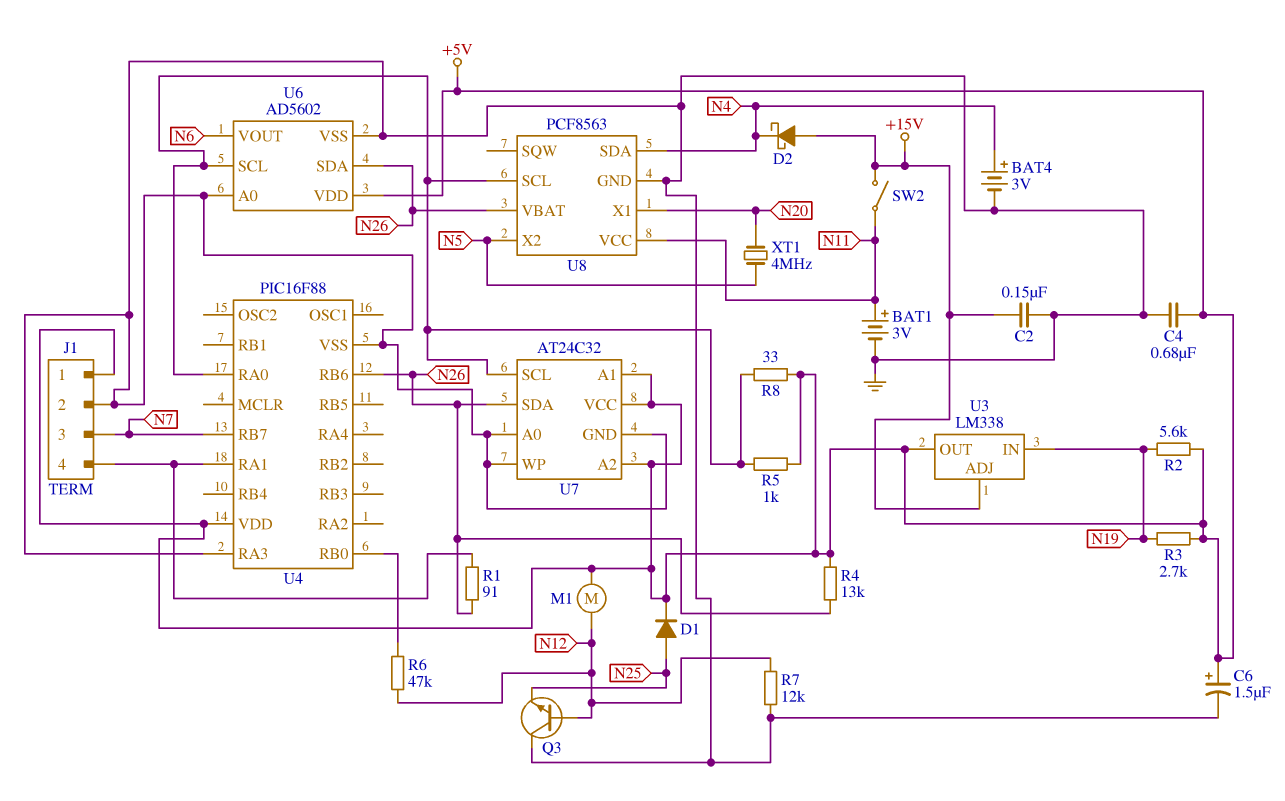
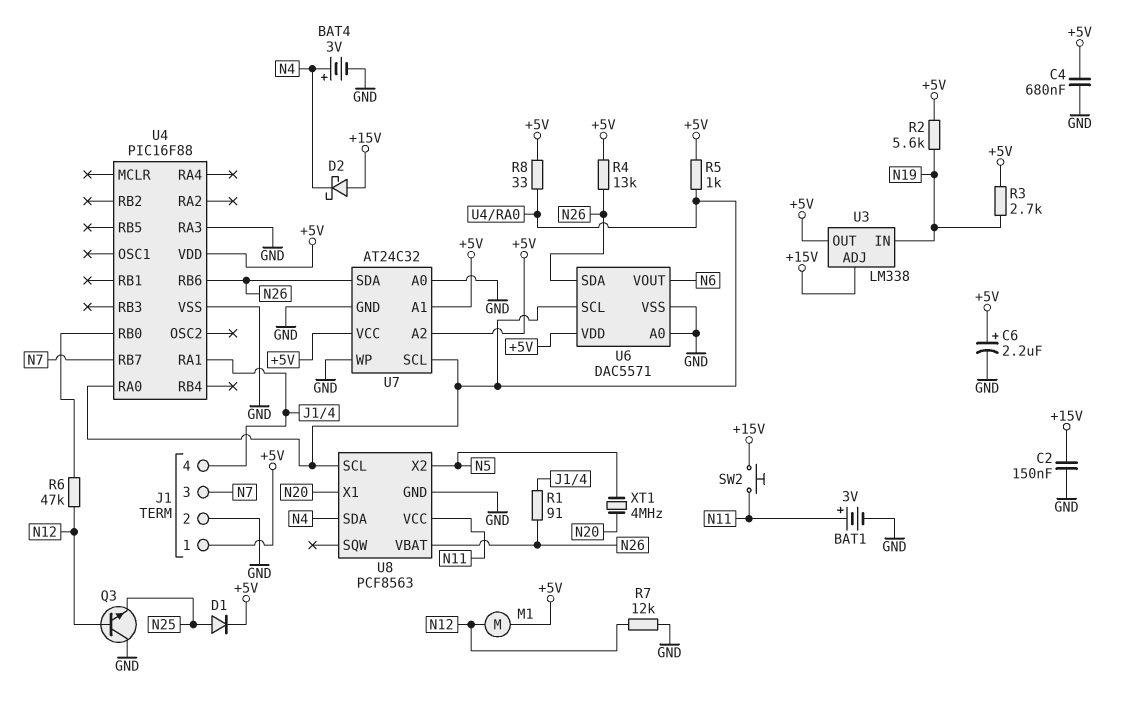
C6: 1.5uF (plus +5V, minus GND) -> 2.2uF (plus +5V, minus GND)
SW2: switch (+15V, N11) -> button (+15V, N11)
U6: AD5602 -> DAC5571

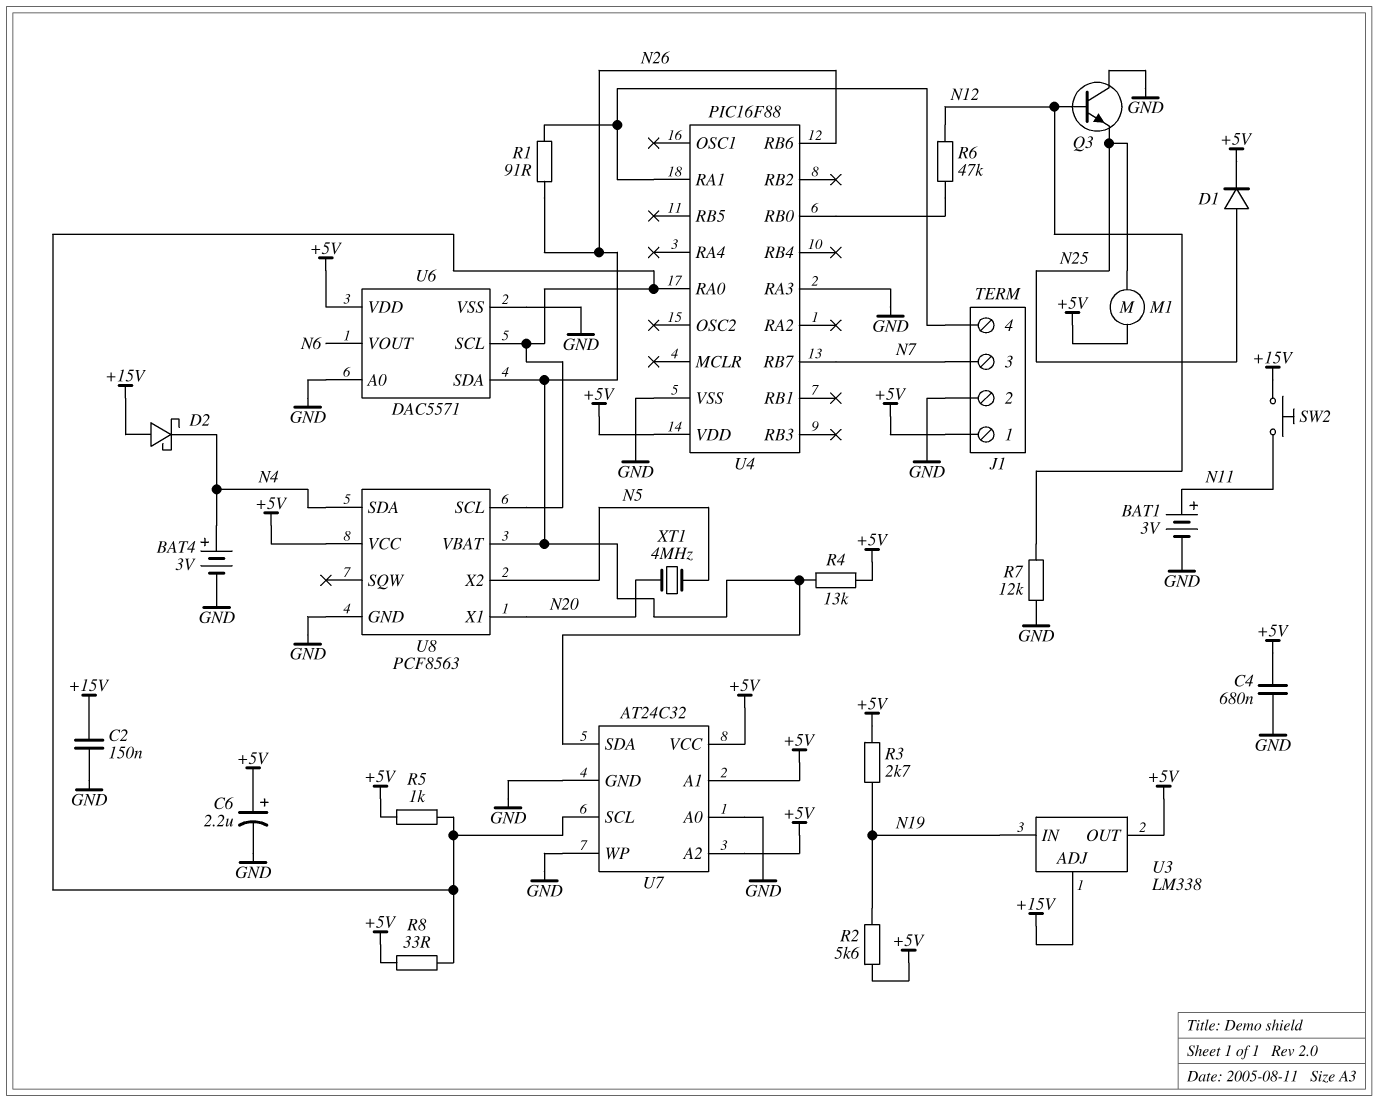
M1: motor (+5V, N12) -> motor (+5V, N25)
U8 pin VCC: N11 -> +5V

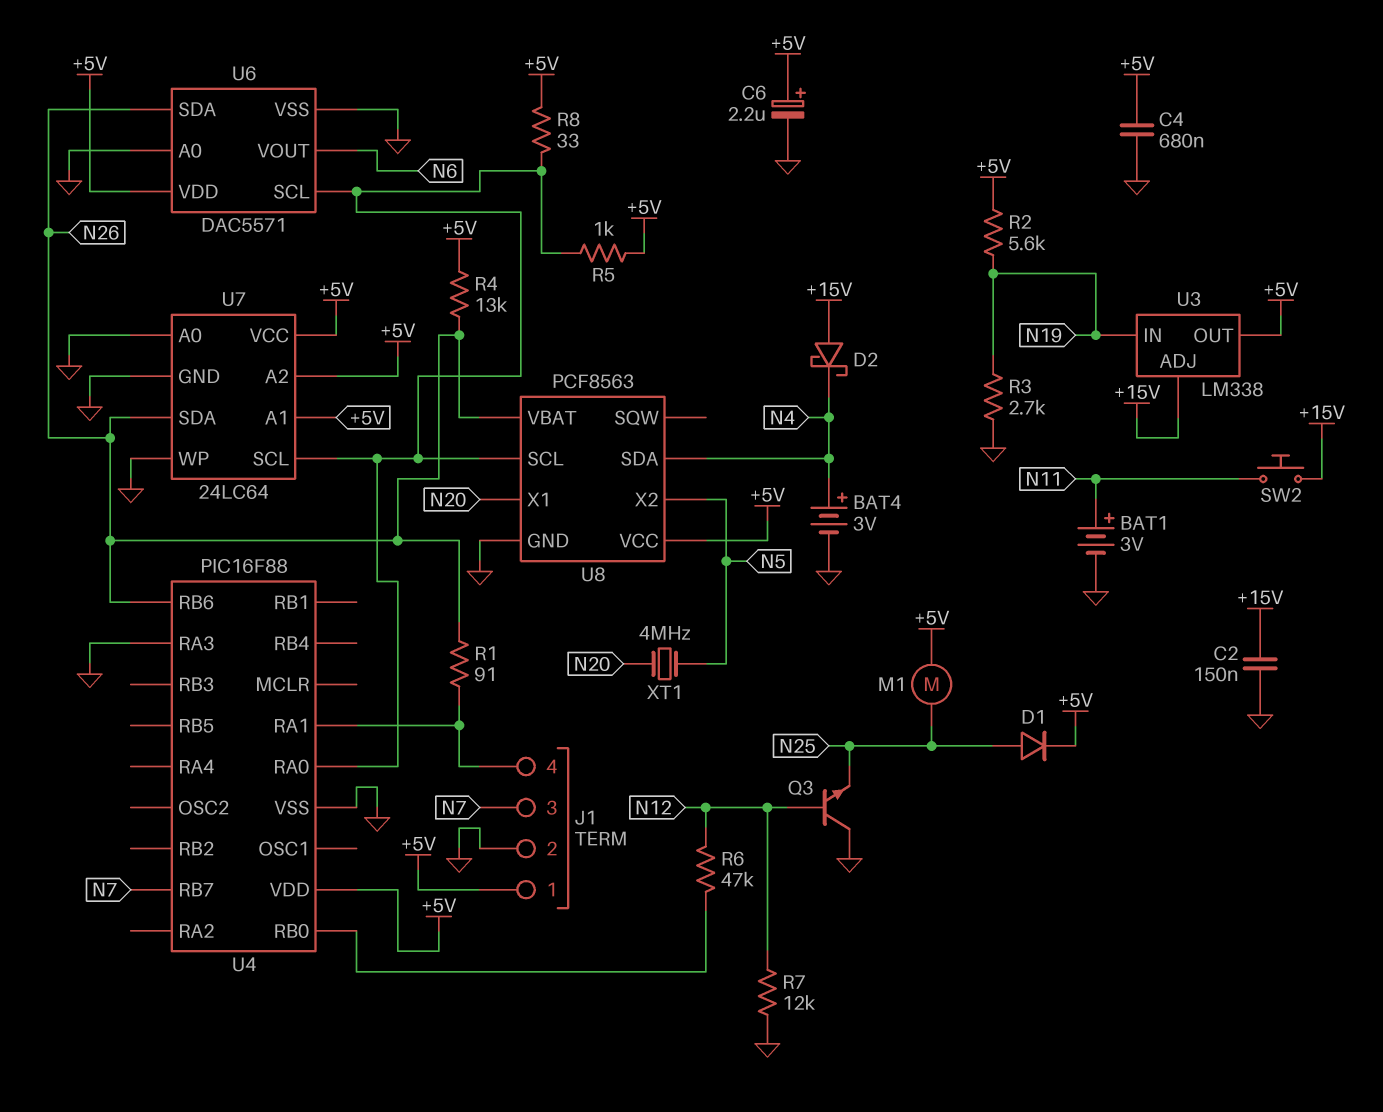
R3: 2.7k (+5V, N19) -> 2.7k (GND, N19)
U7: AT24C32 -> 24LC64

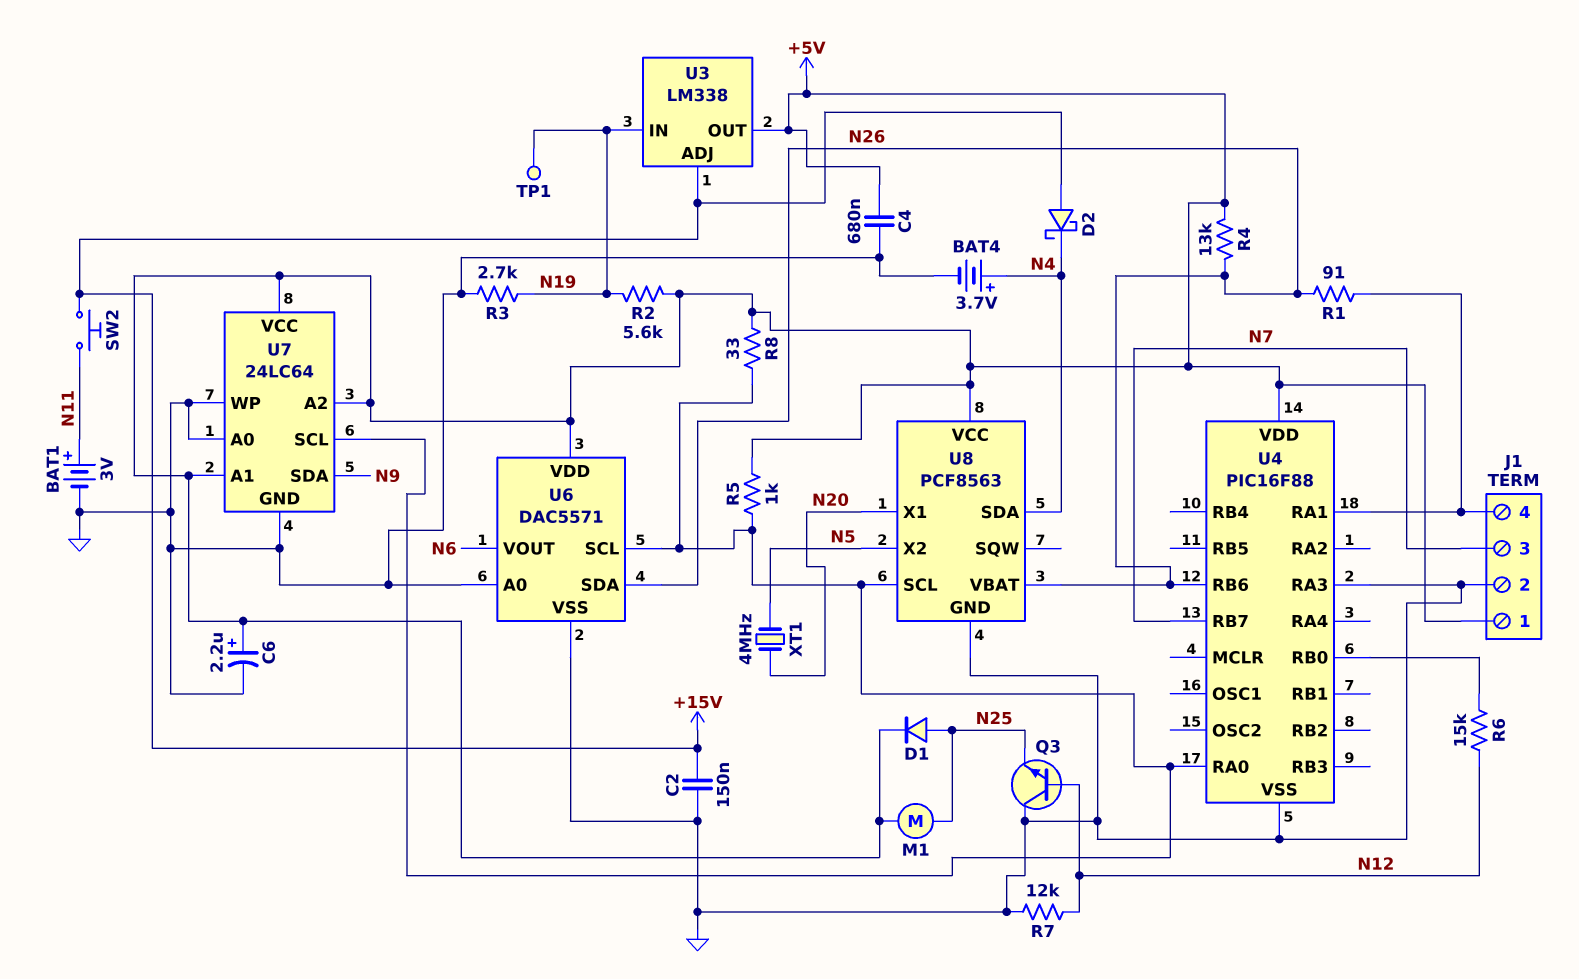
BAT4: 3V (plus N4, minus GND) -> 3.7V (plus N4, minus GND)
R6: 47k (N12, U4/RB0) -> 15k (N12, U4/RB0)
TP1: none -> test point (N19)
U7 pin SDA: N26 -> N9

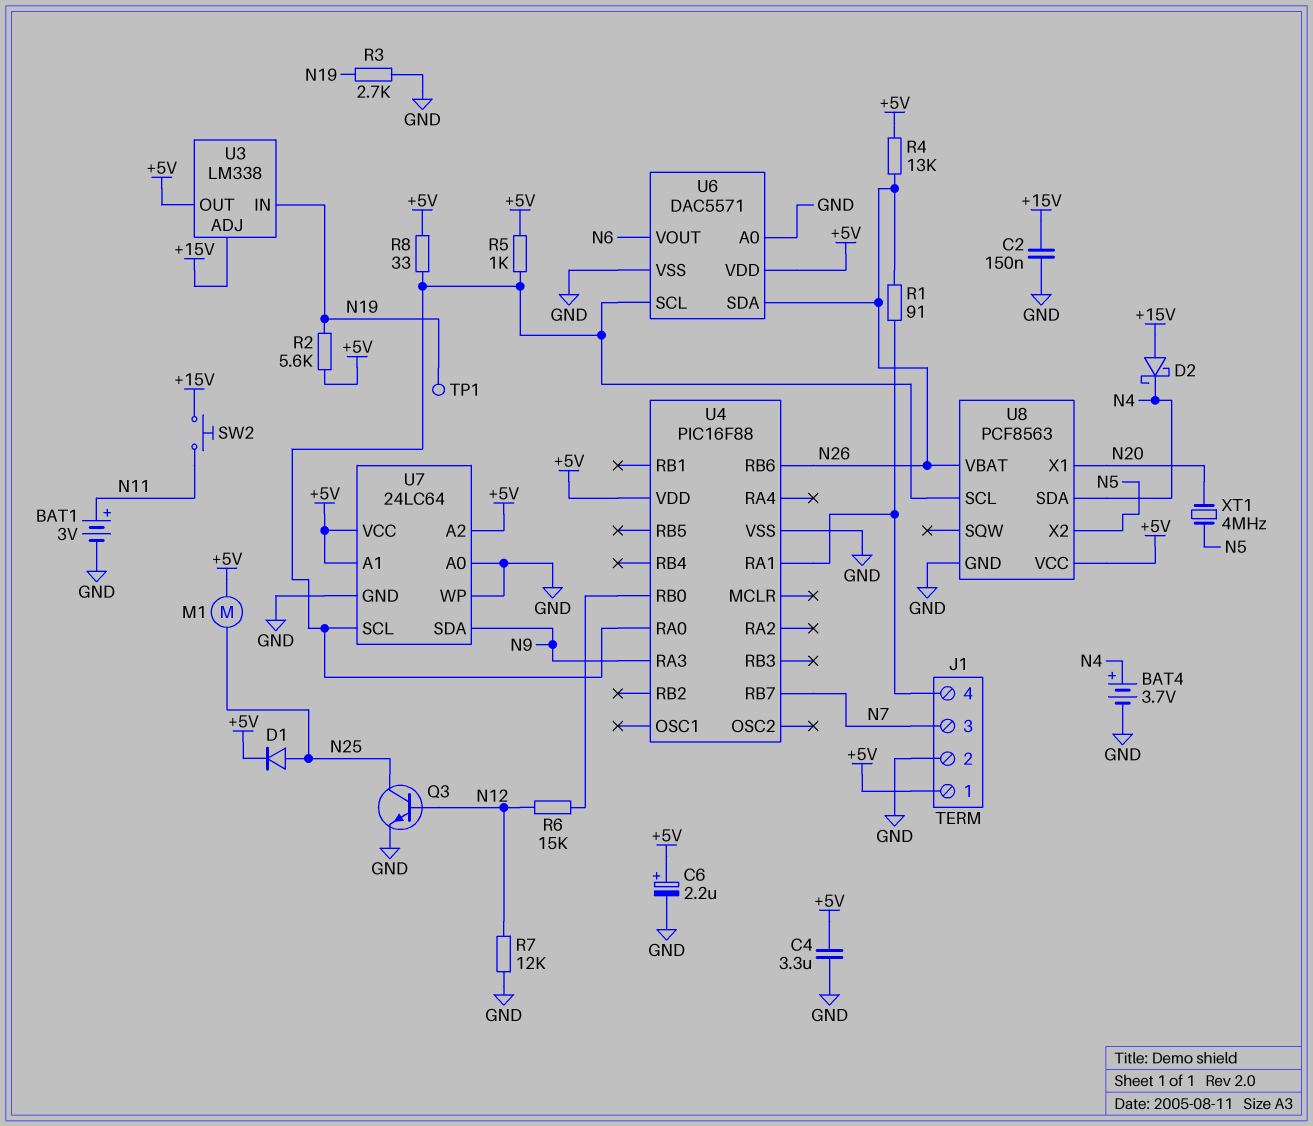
C4: 680nF (+5V, GND) -> 3.3uF (+5V, GND)
Q3: NPN (B N12, C GND, E N25) -> NPN (B N12, C N25, E GND)
U4 pin RA3: GND -> N9

